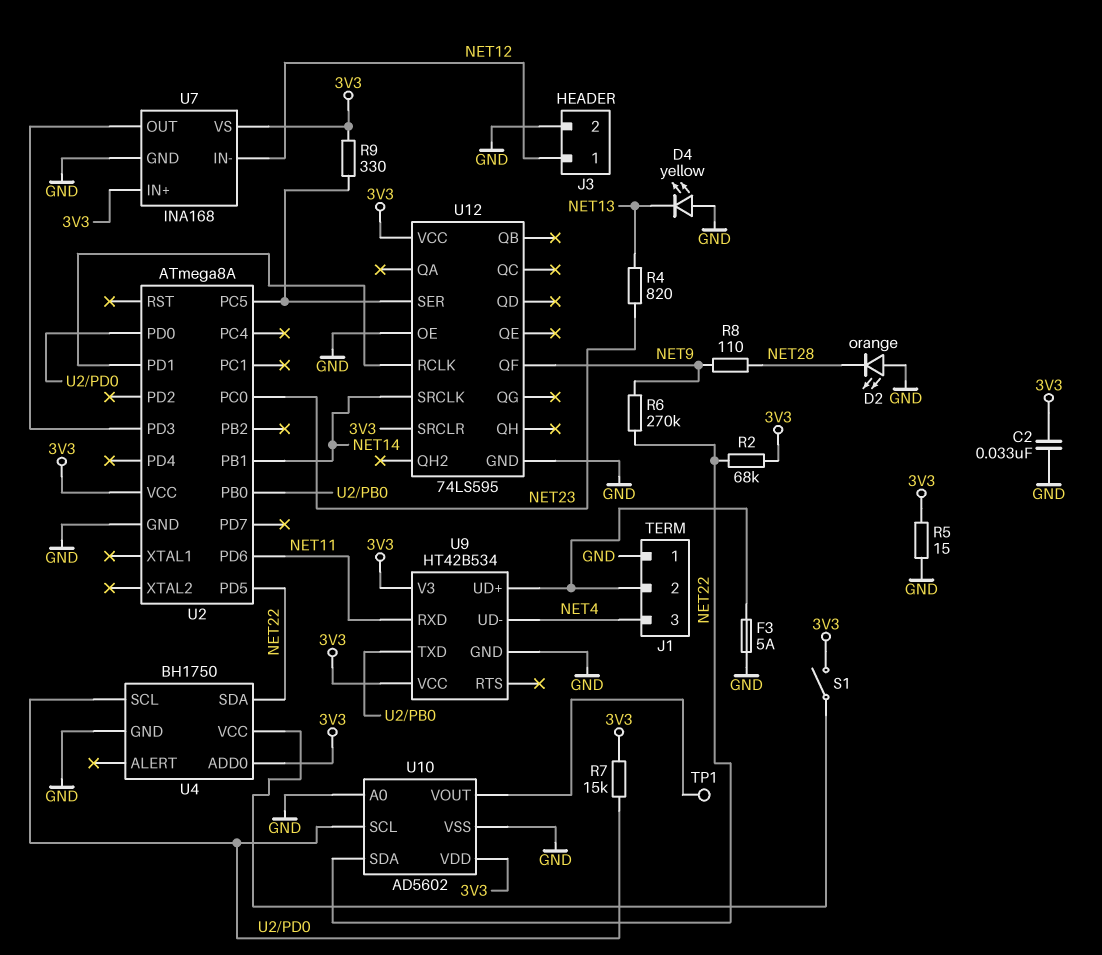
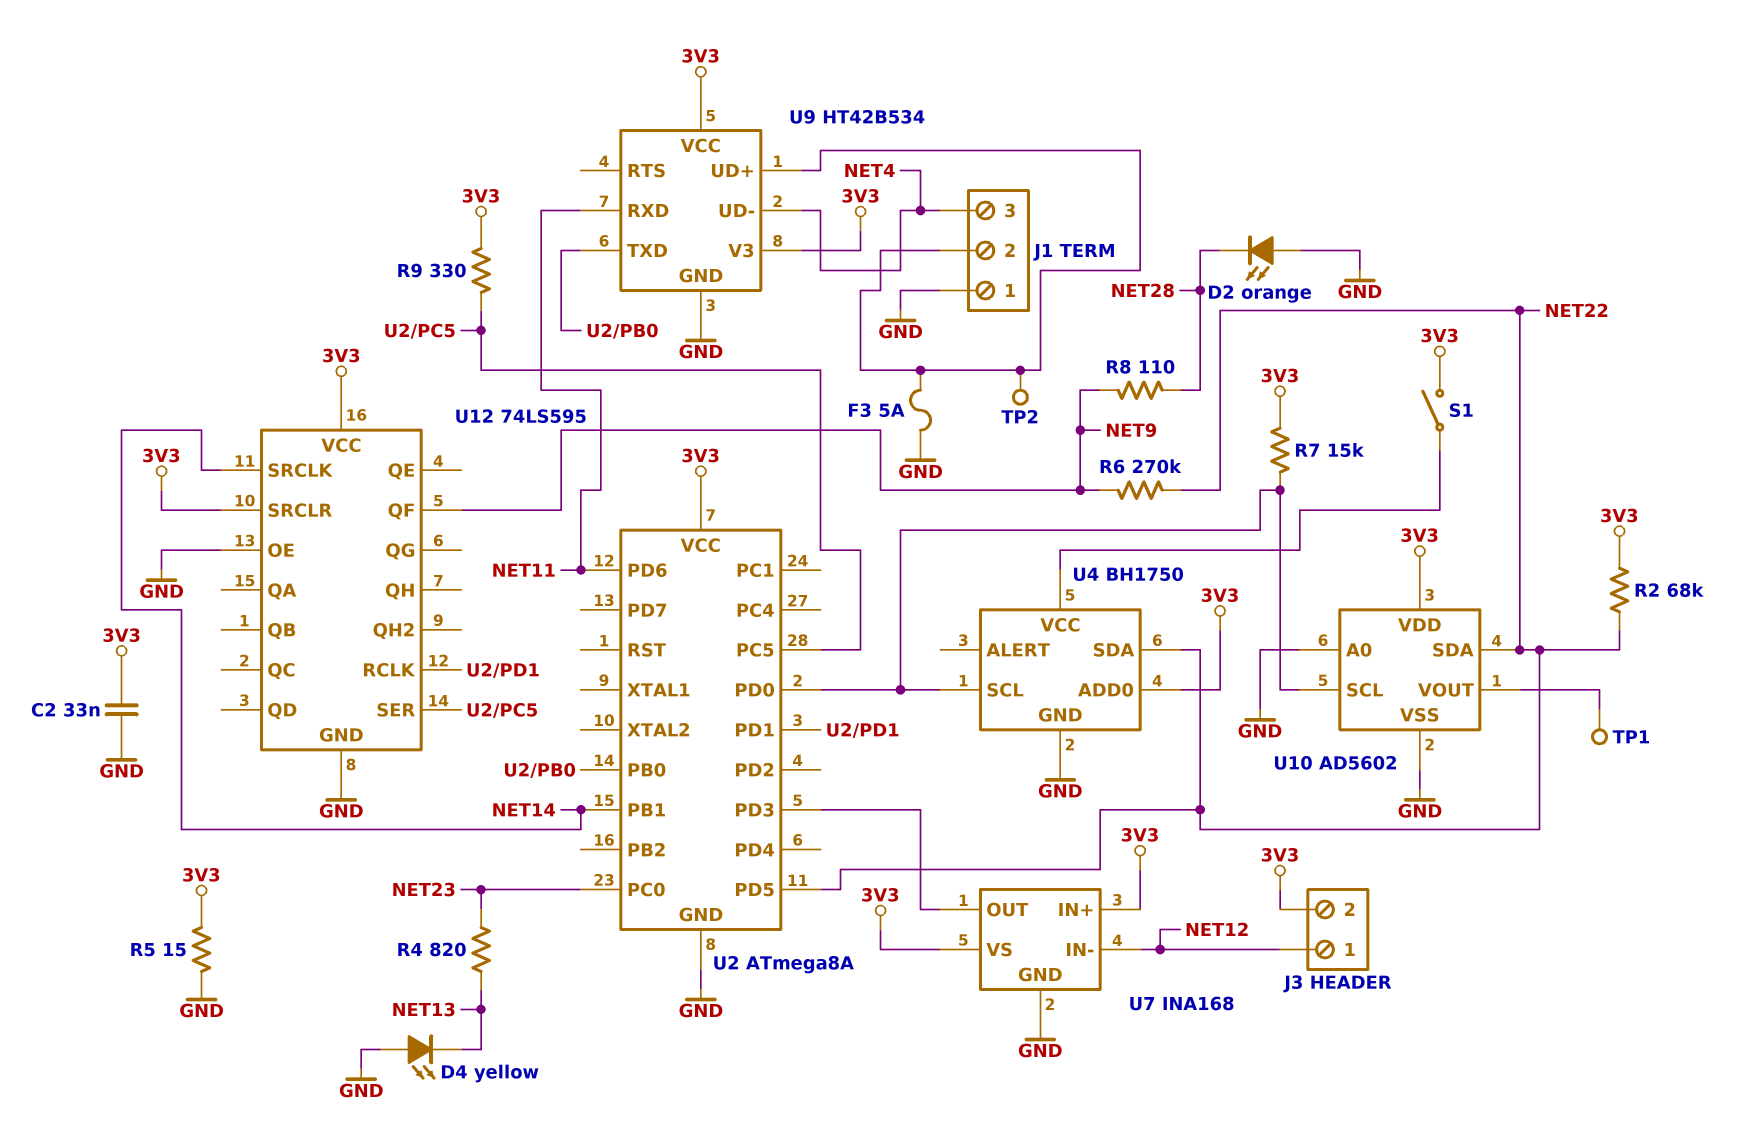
J3 pin 2: GND -> 3V3
TP2: none -> test point (J1/2)

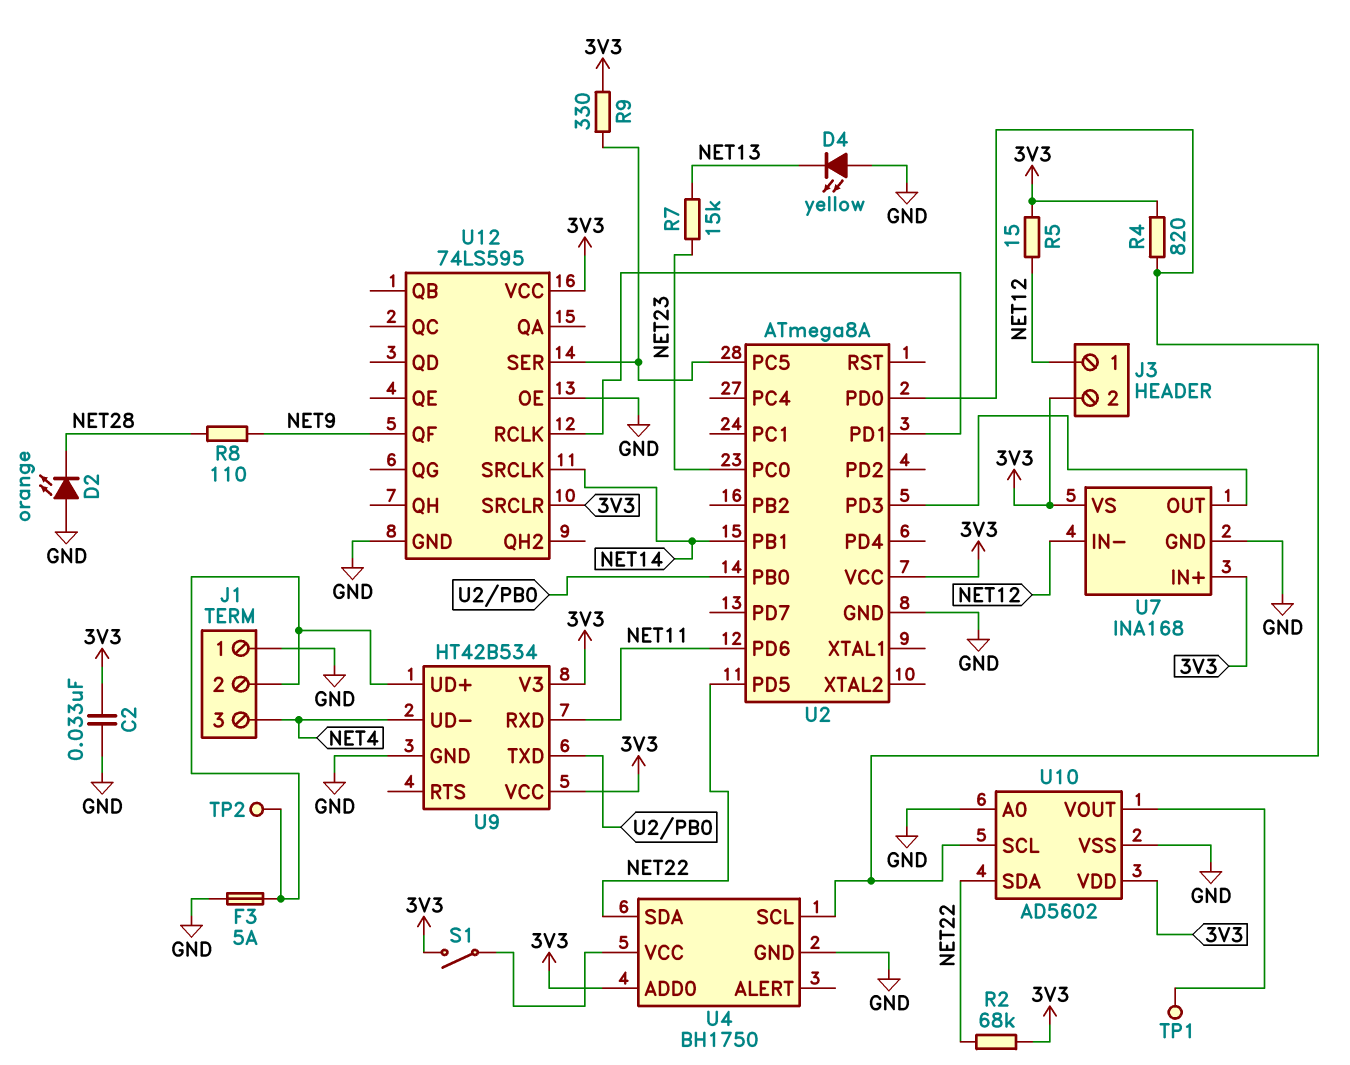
R4: 820 (NET13, NET23) -> 820 (3V3, U2/PD0)
R5: 15 (3V3, GND) -> 15 (3V3, NET12)
R6: 270k (NET9, NET22) -> none
R7: 15k (3V3, U2/PD0) -> 15k (NET13, NET23)

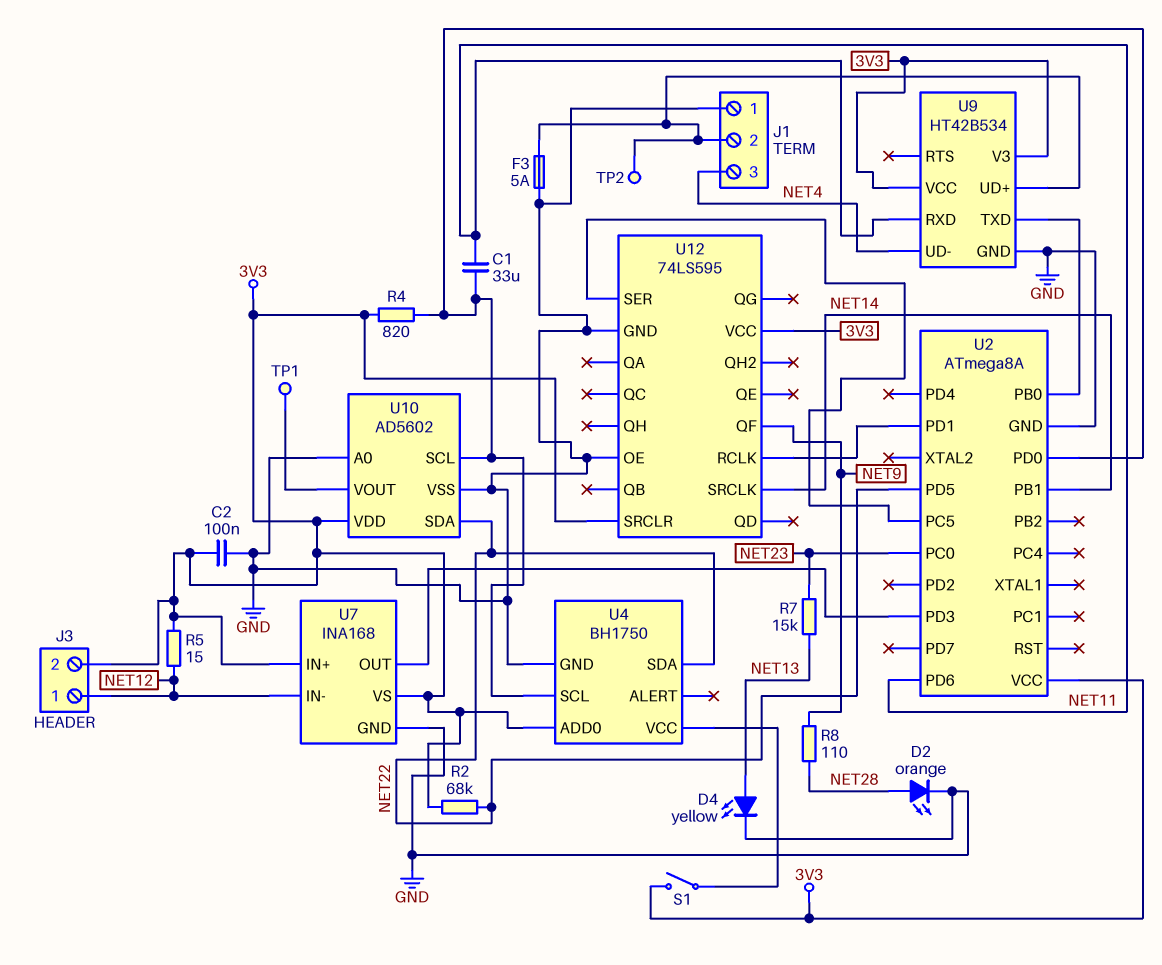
C1: none -> 33uF (NET11, U2/PD0)
C2: 33nF (3V3, GND) -> 100nF (3V3, GND)
D2: LED orange (A GND, K NET28) -> LED orange (A NET28, K GND)
D4: LED yellow (A GND, K NET13) -> LED yellow (A NET13, K GND)
R9: 330 (3V3, U2/PC5) -> none

